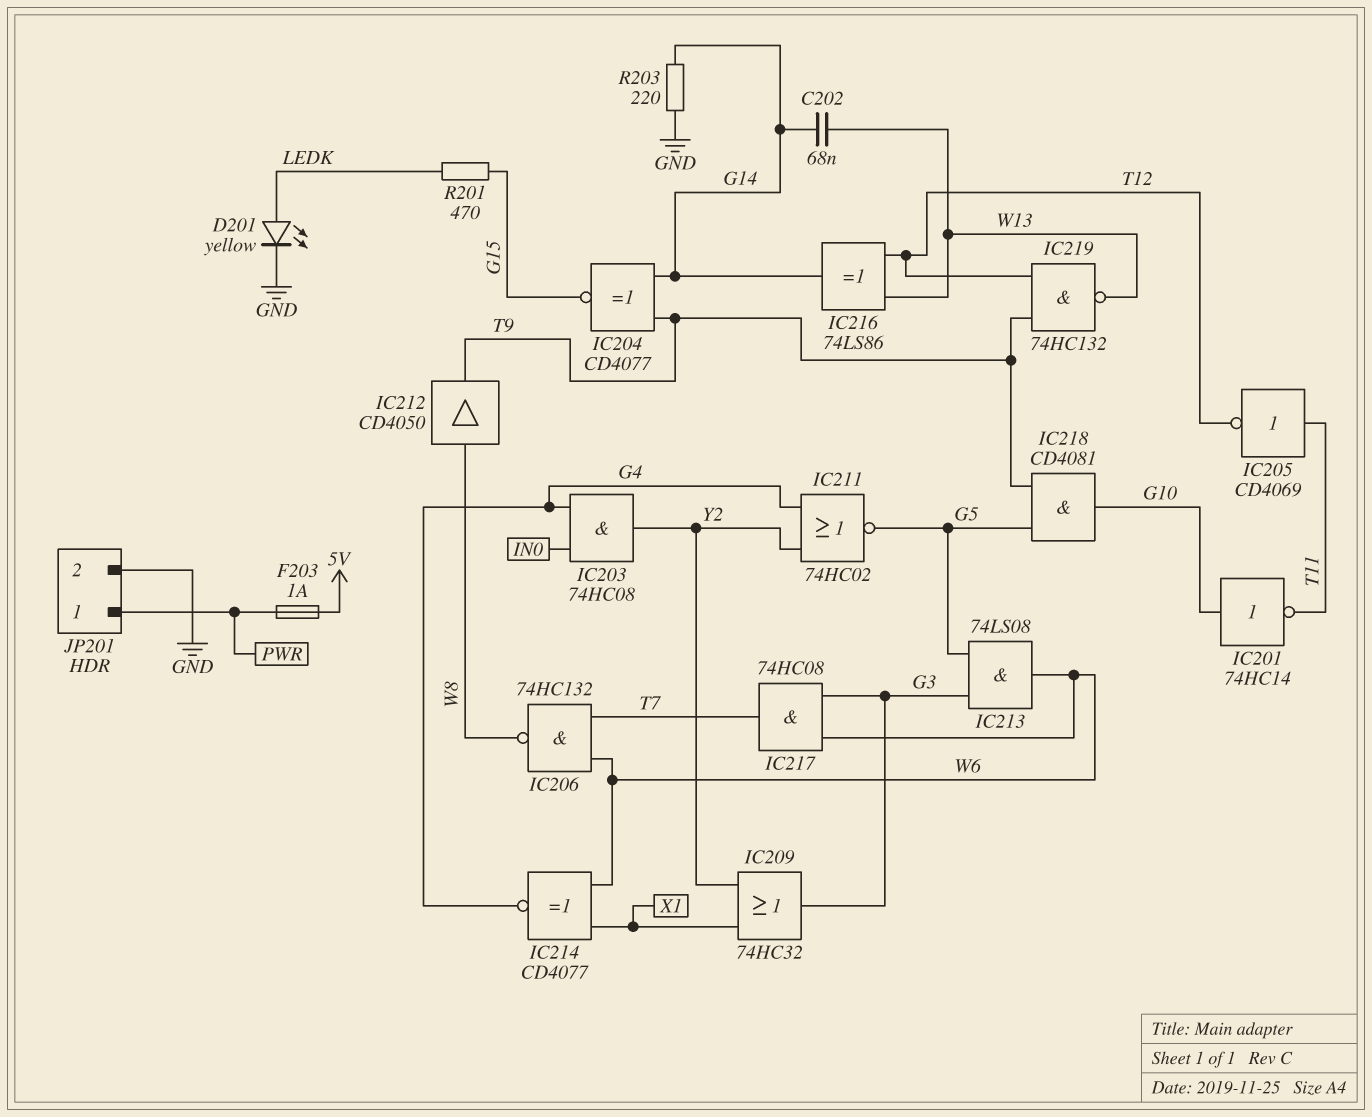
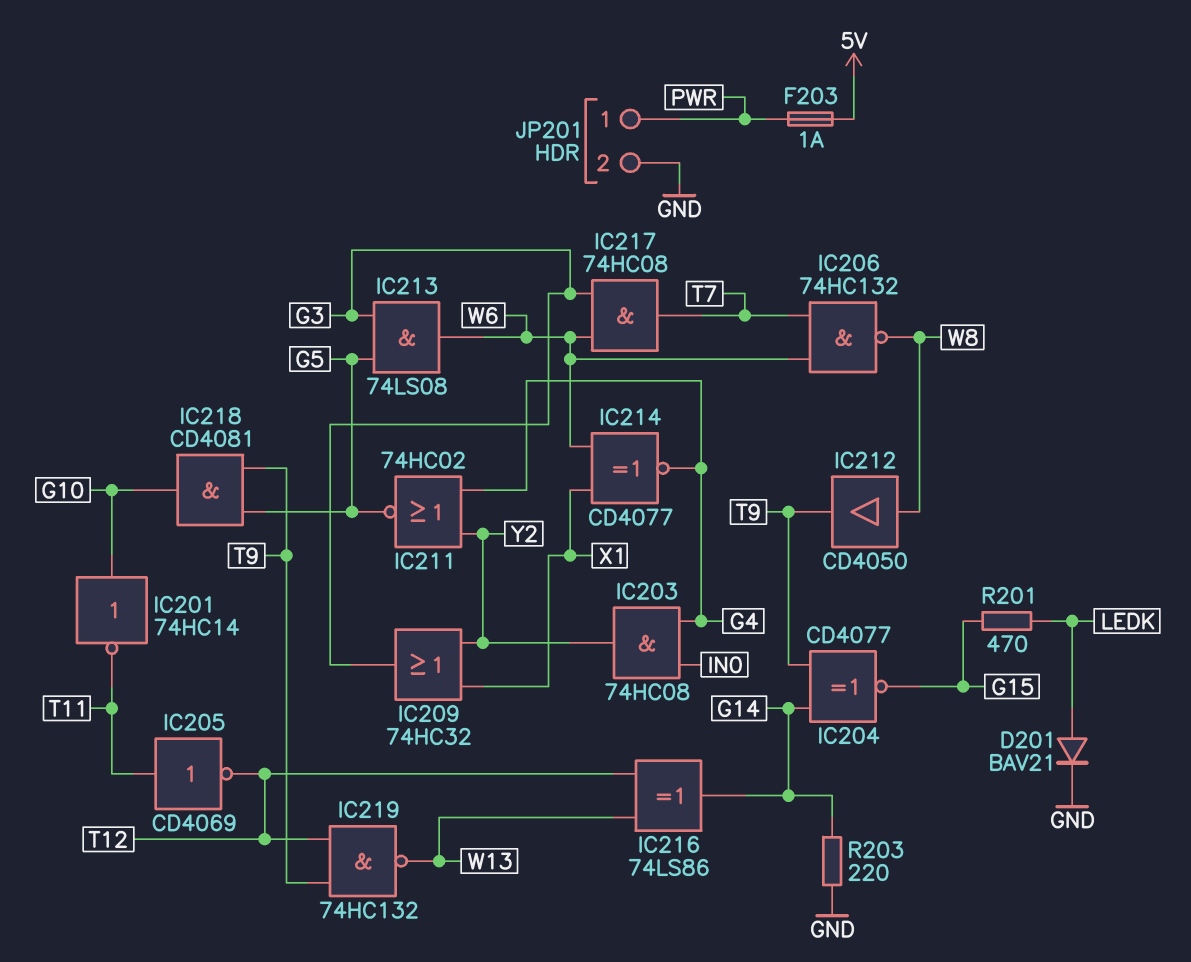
C202: 68nF (G14, W13) -> none
D201: LED yellow (A LEDK, K GND) -> diode BAV21 (A LEDK, K GND)

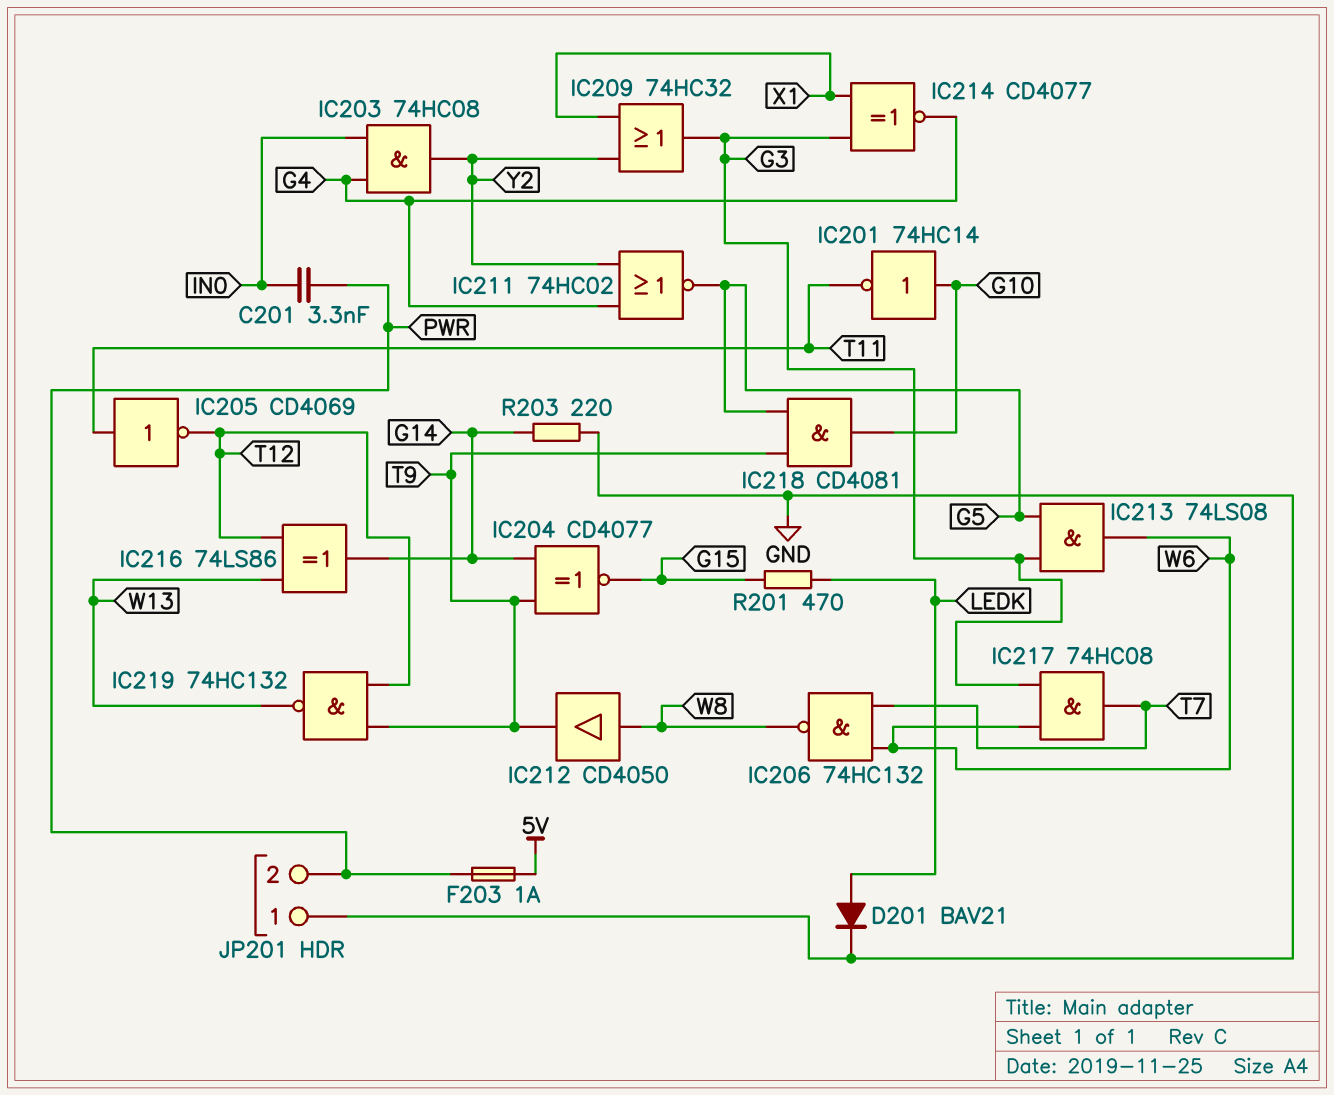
C201: none -> 3.3nF (IN0, PWR)
IC214: XNOR CD4077 (in W6, in X1, out G4) -> XNOR CD4077 (in G3, in X1, out G4)
JP201 pin 1: PWR -> GND
JP201 pin 2: GND -> PWR

